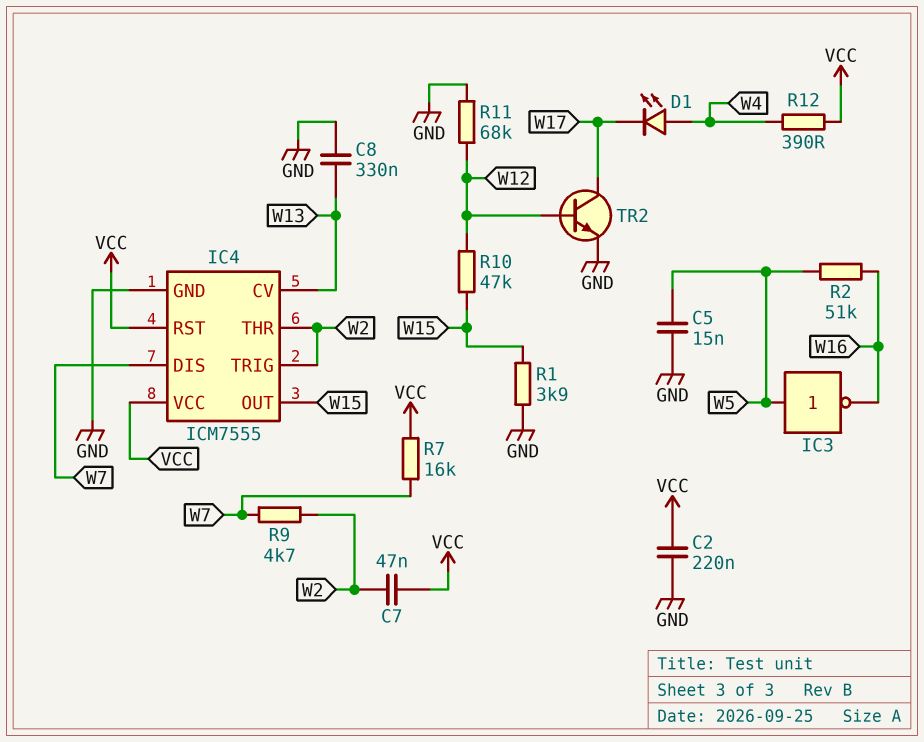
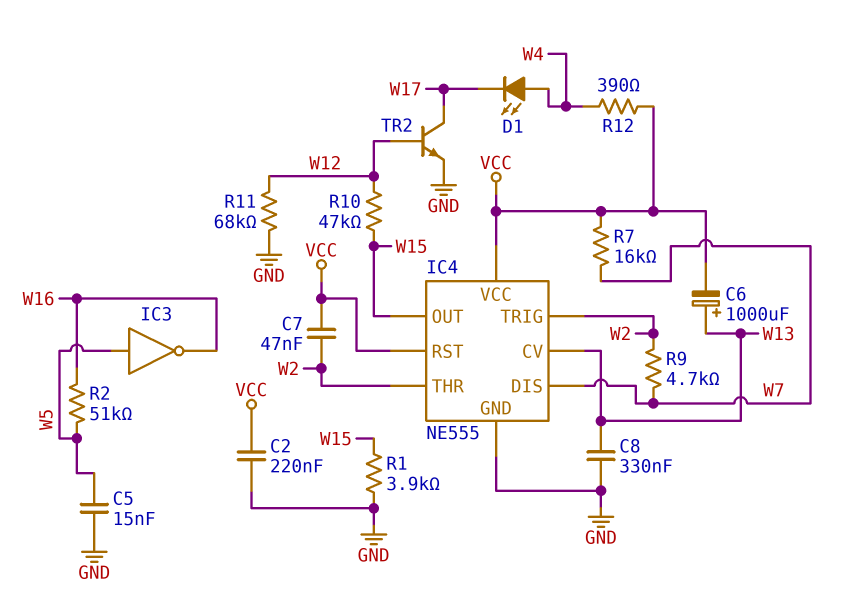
C6: none -> 1000uF (plus W13, minus VCC)
IC4: ICM7555 -> NE555

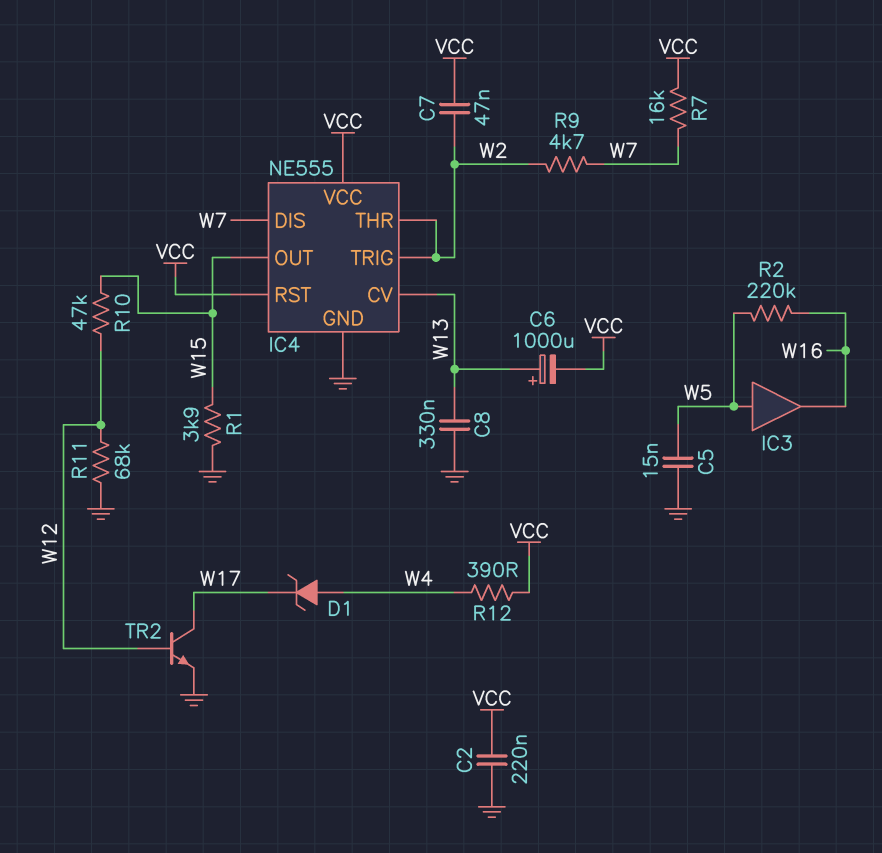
D1: LED (A W4, K W17) -> zener (A W4, K W17)
IC3: NOT (in W5, out W16) -> buffer (in W5, out W16)
R2: 51k (W5, W16) -> 220k (W5, W16)

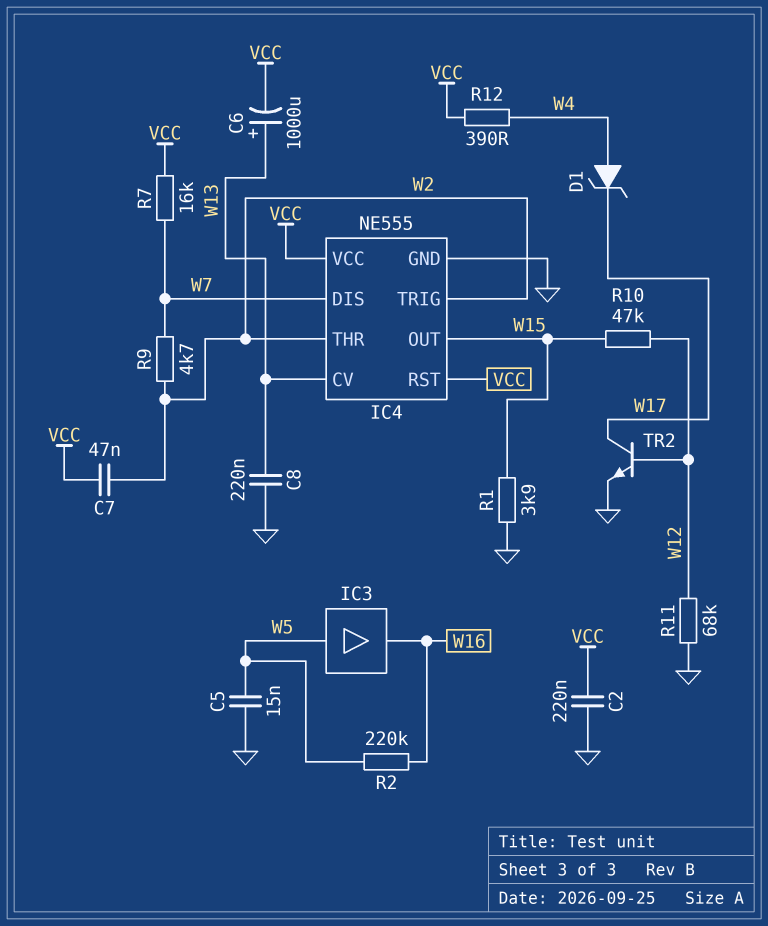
C8: 330nF (GND, W13) -> 220nF (GND, W13)

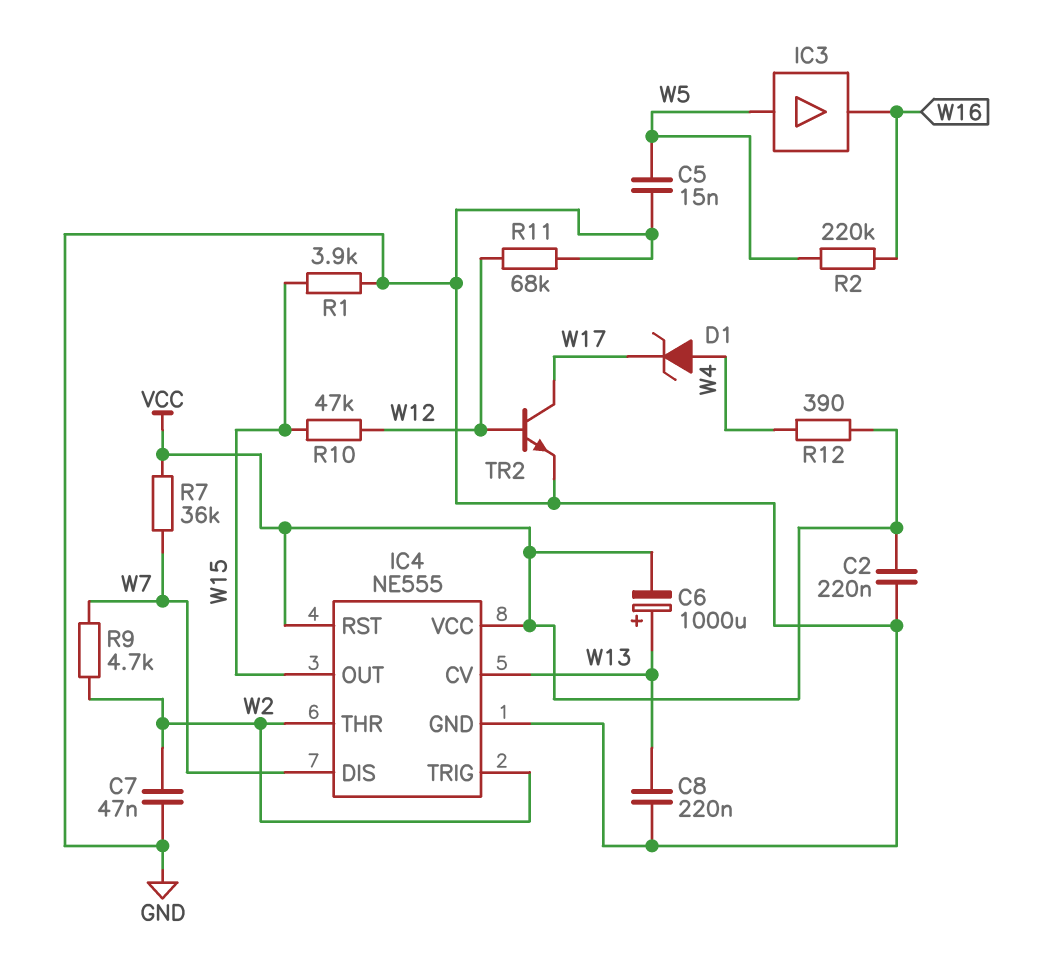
C7: 47nF (VCC, W2) -> 47nF (GND, W2)
R7: 16k (VCC, W7) -> 36k (VCC, W7)

